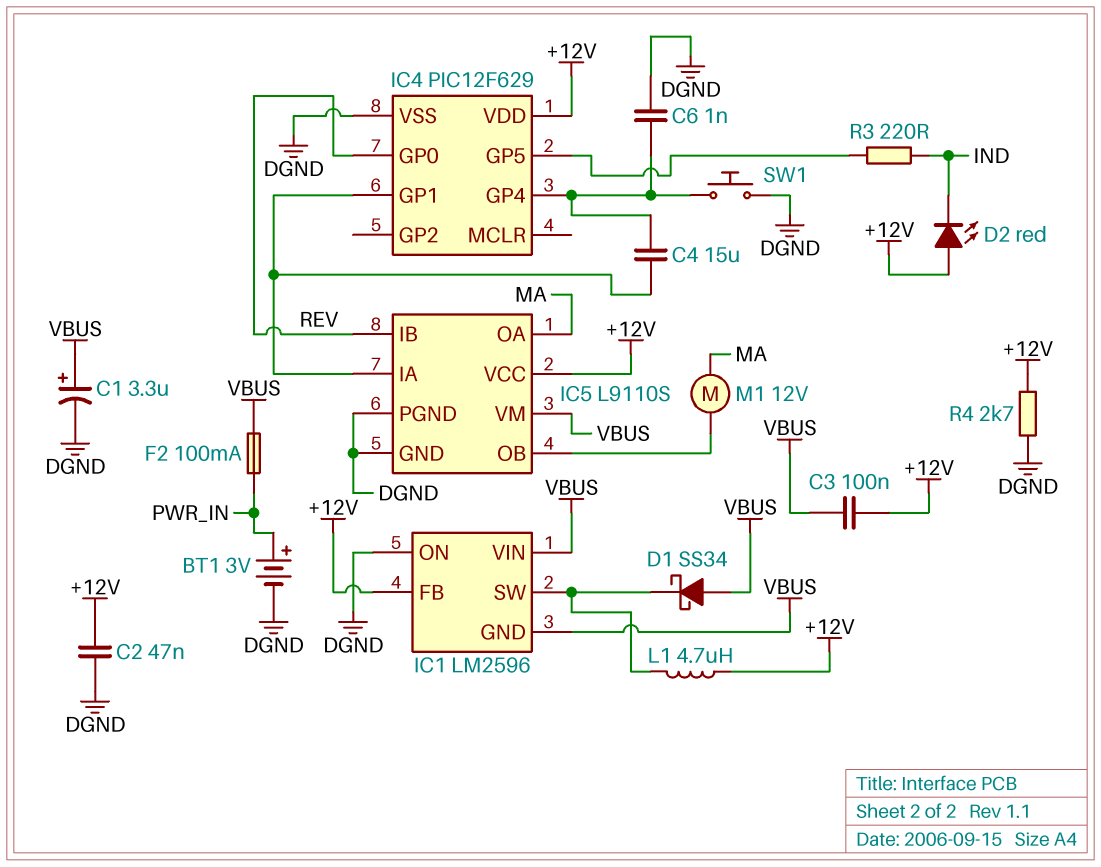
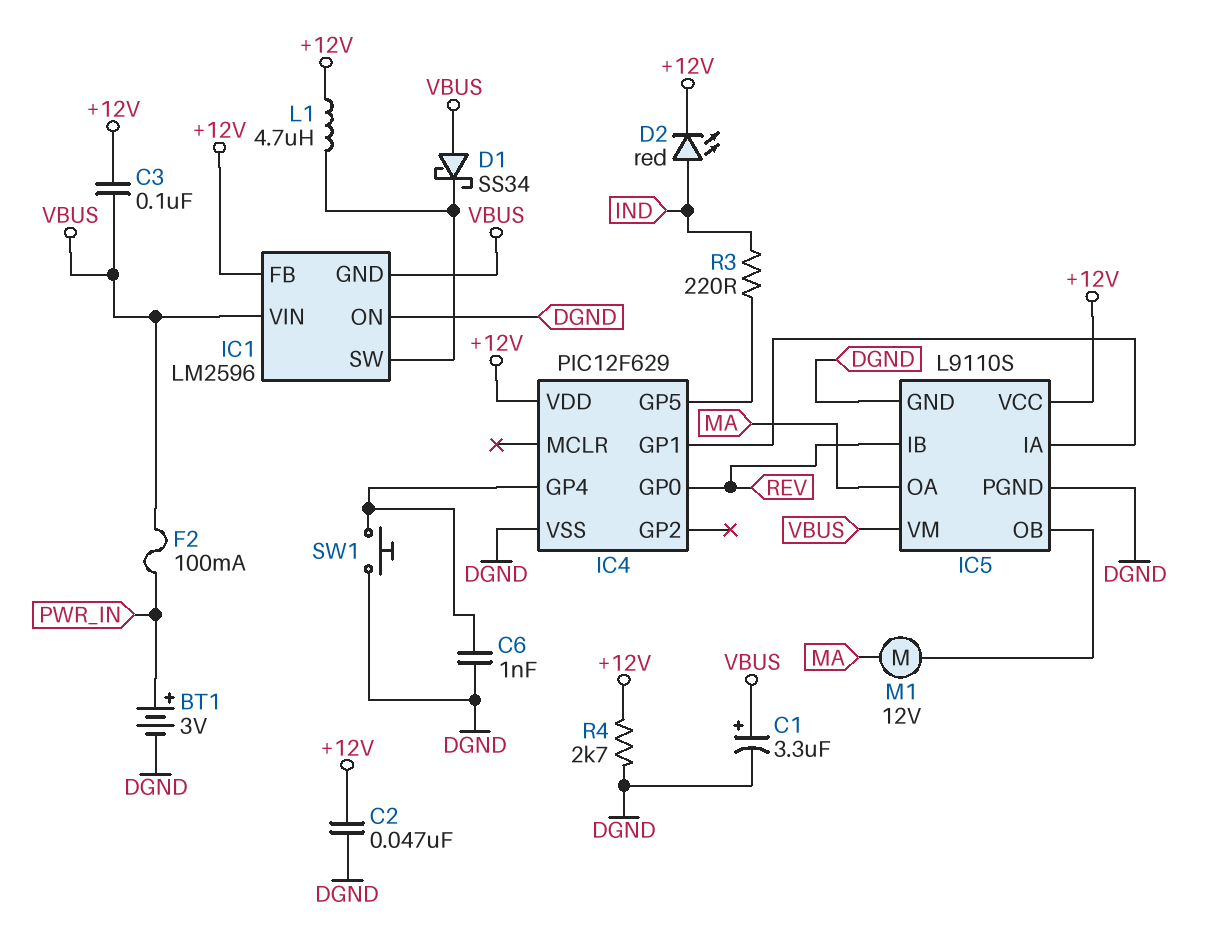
C4: 15uF (IC4/GP1, IC4/GP4) -> none
D2: LED red (A +12V, K IND) -> LED red (A IND, K +12V)

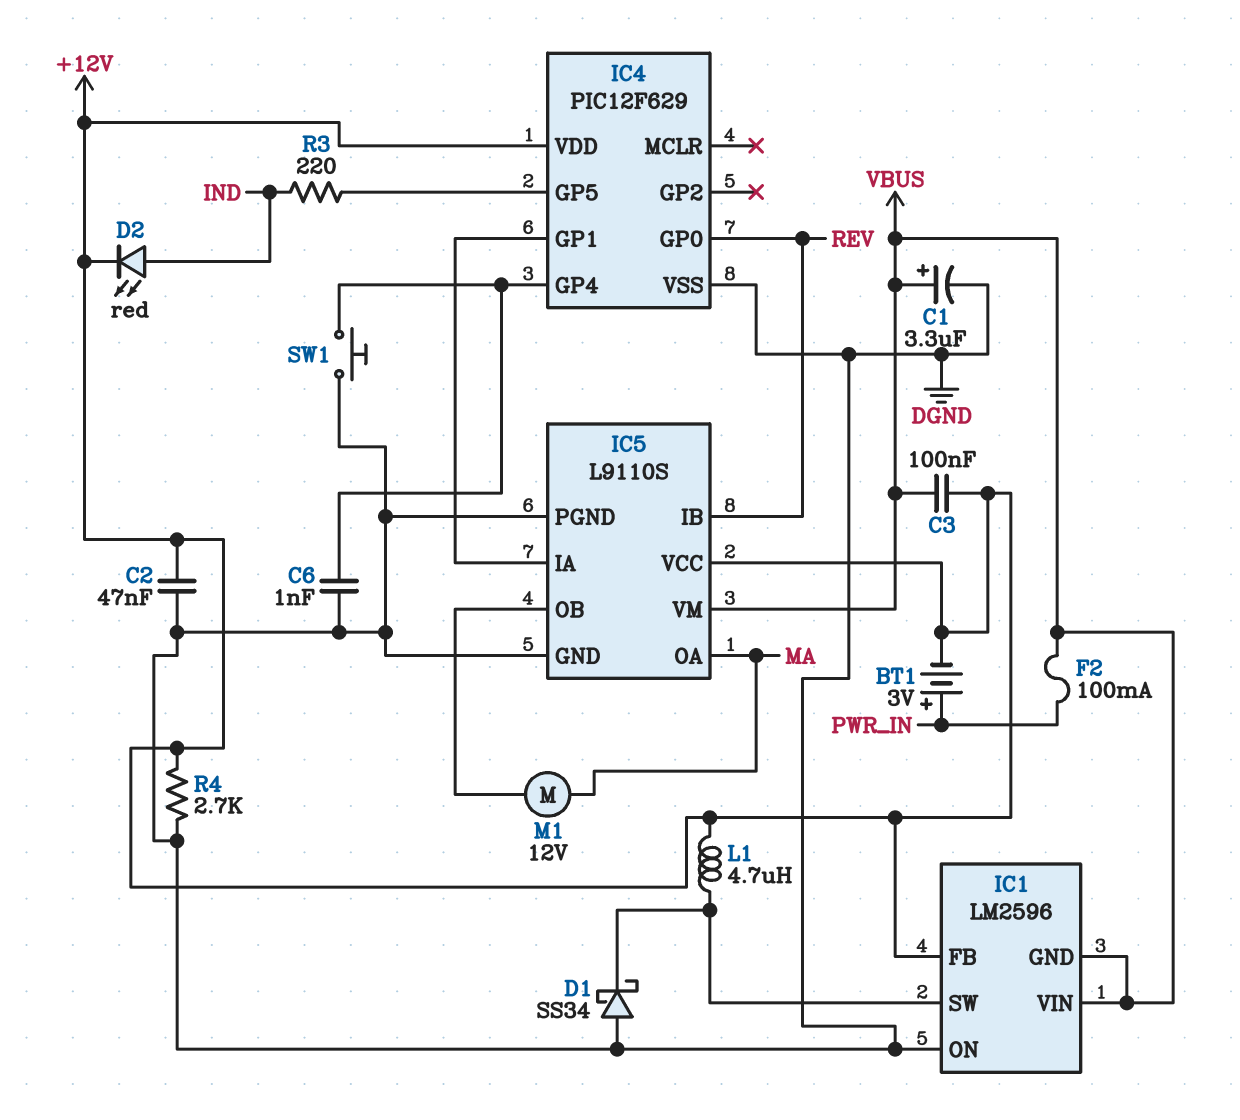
BT1: 3V (plus PWR_IN, minus DGND) -> 3V (plus PWR_IN, minus +12V)
D1: schottky SS34 (A VBUS, K IC1/SW) -> schottky SS34 (A DGND, K IC1/SW)

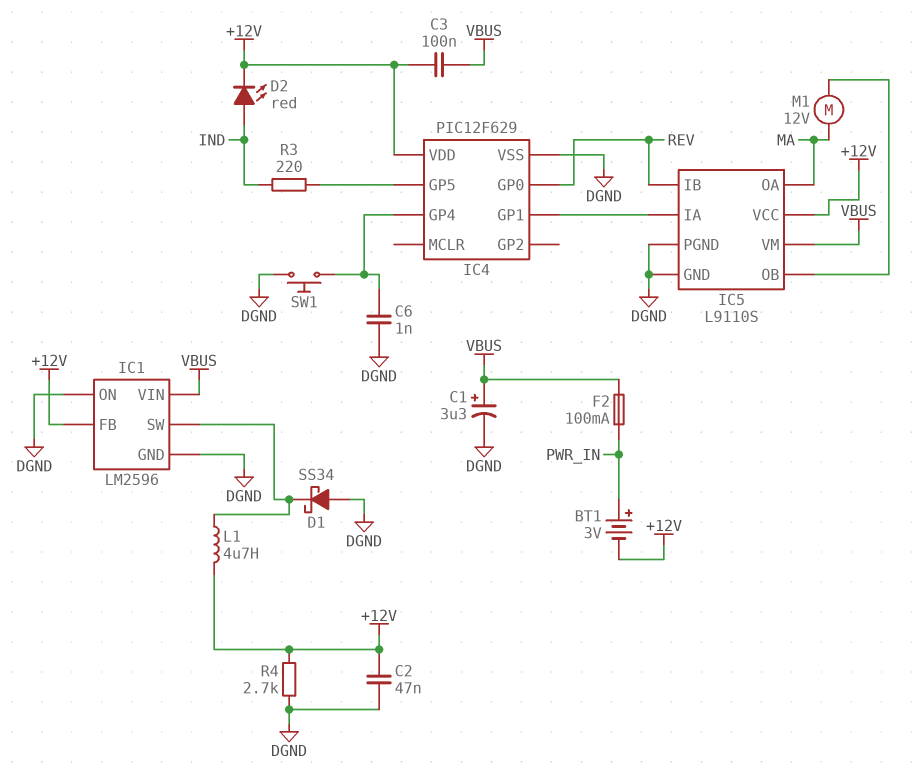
IC1 pin GND: VBUS -> DGND

